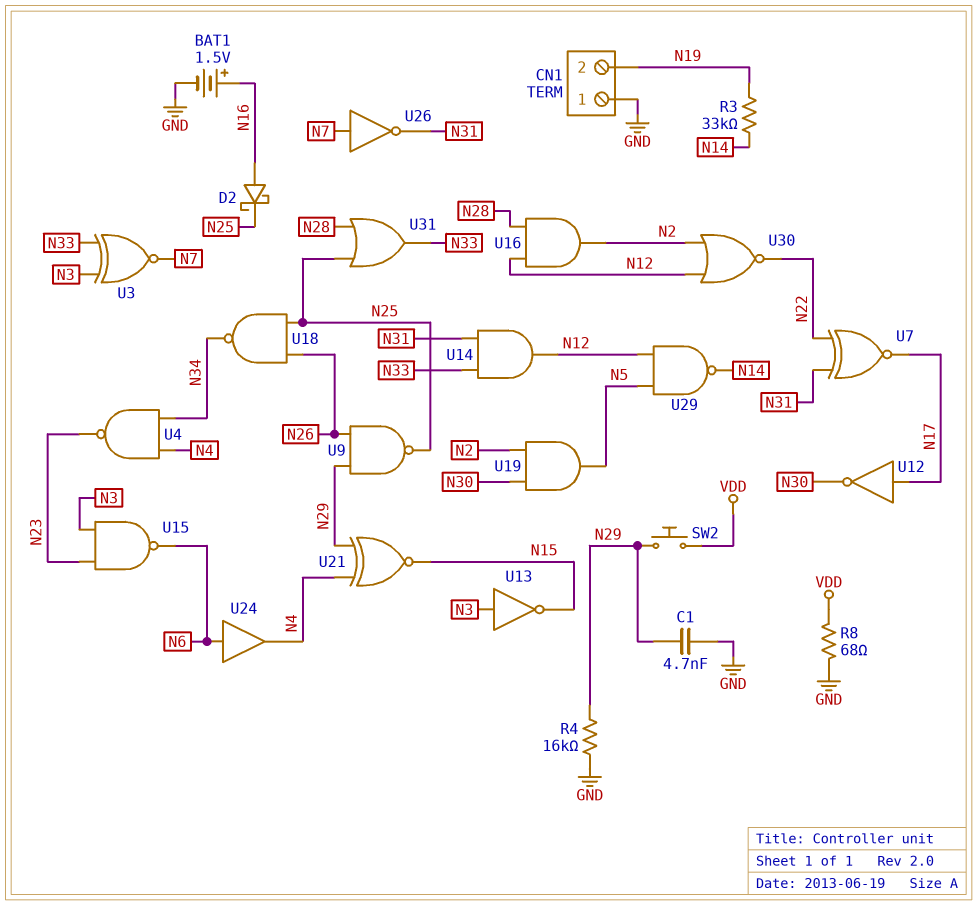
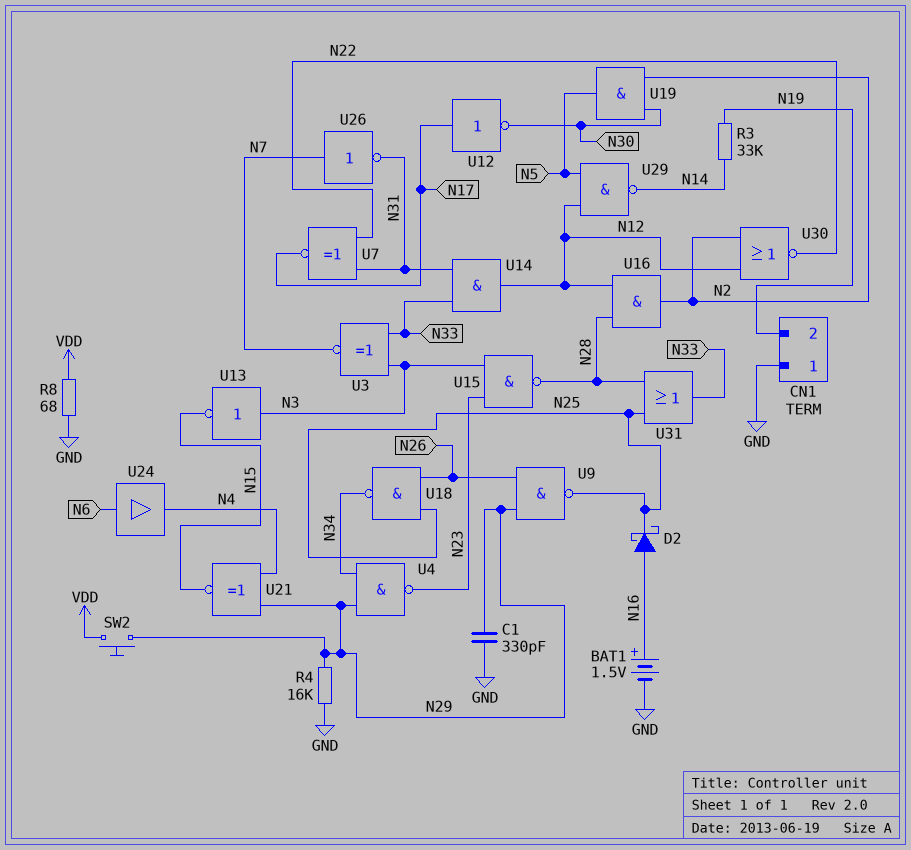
C1: 4.7nF (GND, N29) -> 330pF (GND, N29)
U4: NAND (in N4, in N34, out N23) -> NAND (in N29, in N34, out N23)
U15: NAND (in N3, in N23, out N6) -> NAND (in N3, in N23, out N28)

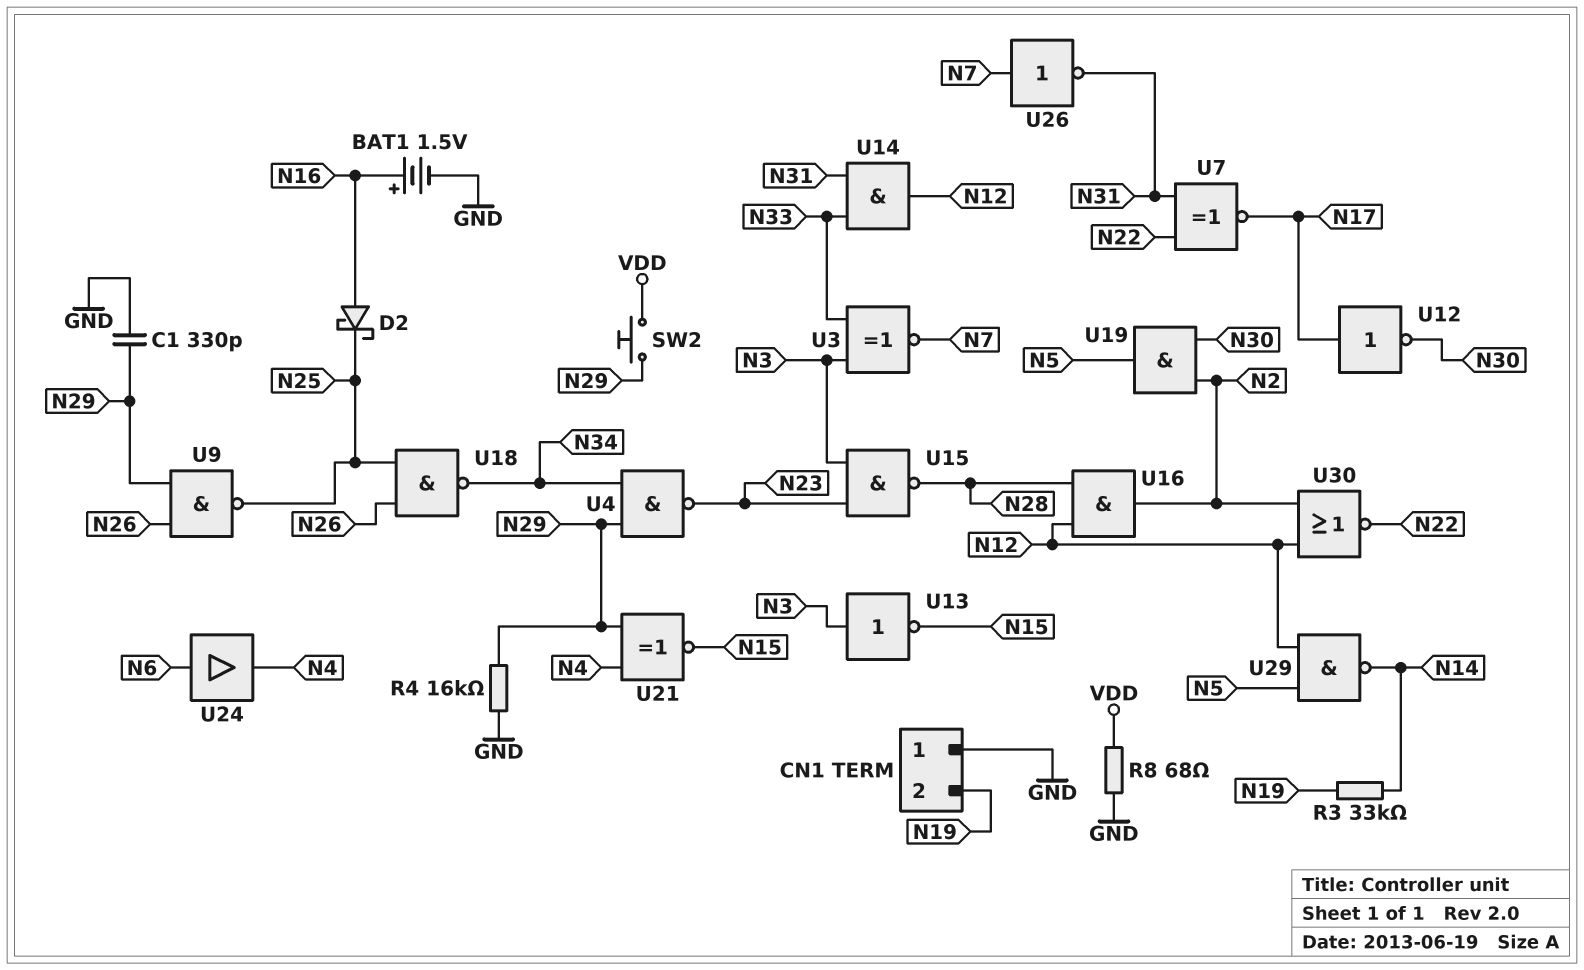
U31: OR (in N25, in N28, out N33) -> none

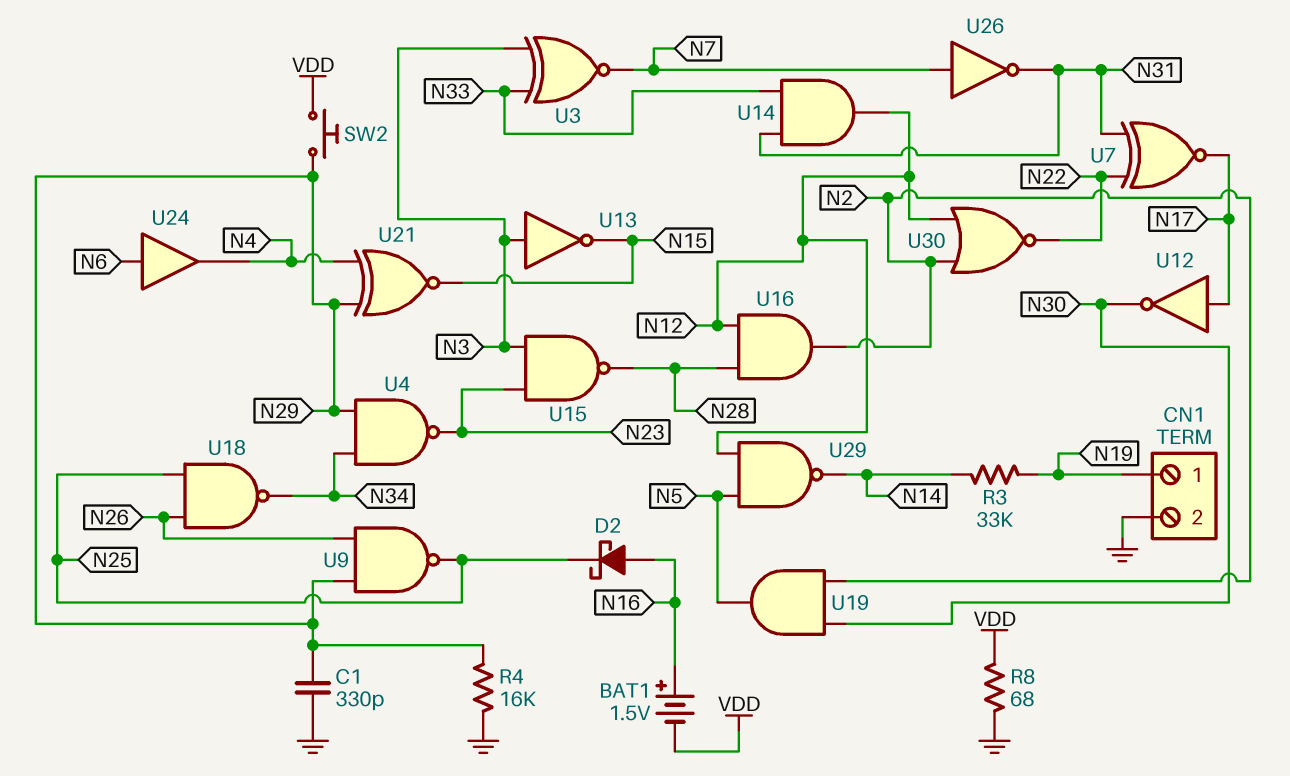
BAT1: 1.5V (plus N16, minus GND) -> 1.5V (plus N16, minus VDD)
CN1 pin 1: GND -> N19
CN1 pin 2: N19 -> GND

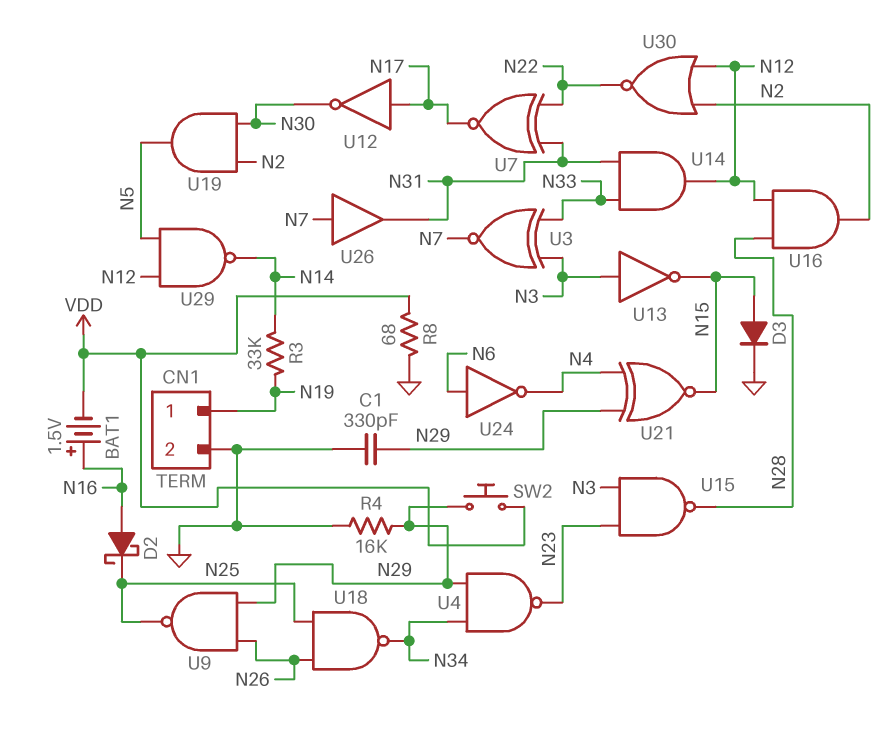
D3: none -> diode (A N15, K GND)
U24: buffer (in N6, out N4) -> NOT (in N6, out N4)
U26: NOT (in N7, out N31) -> buffer (in N7, out N31)

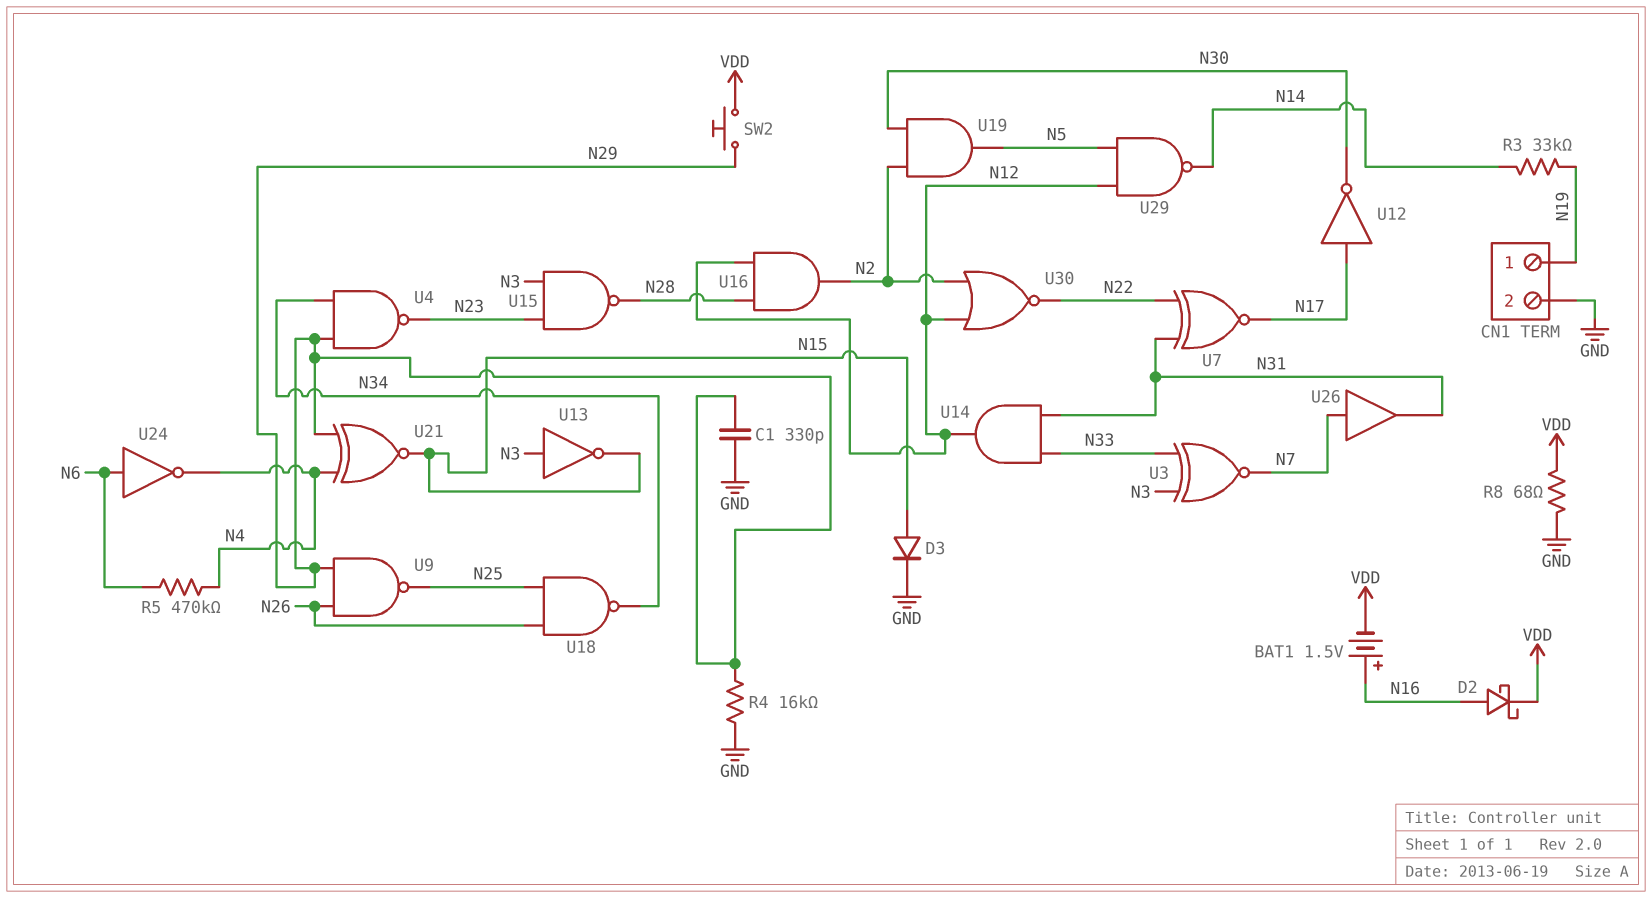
D2: schottky (A N16, K N25) -> schottky (A N16, K VDD)
R5: none -> 470k (N4, N6)

